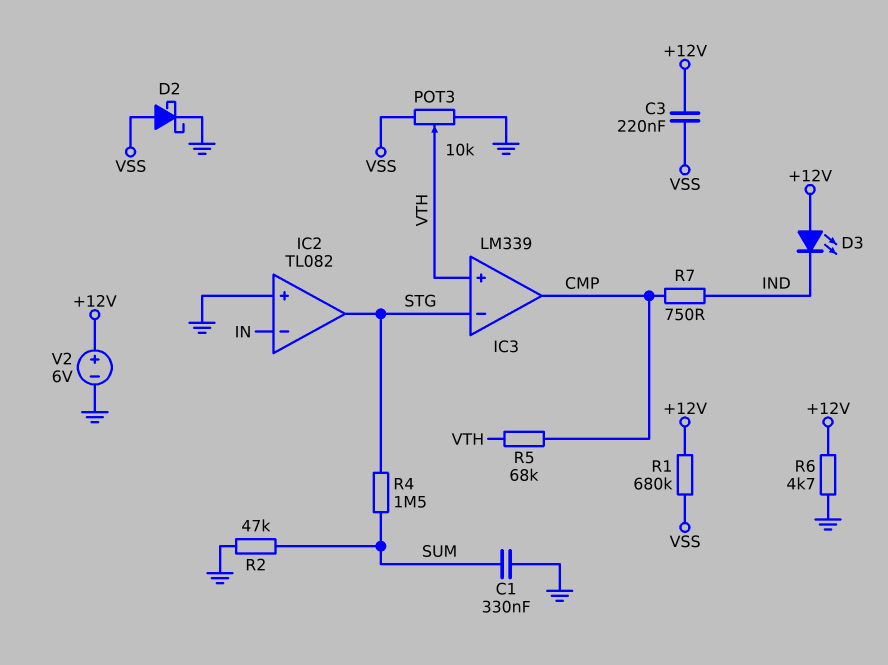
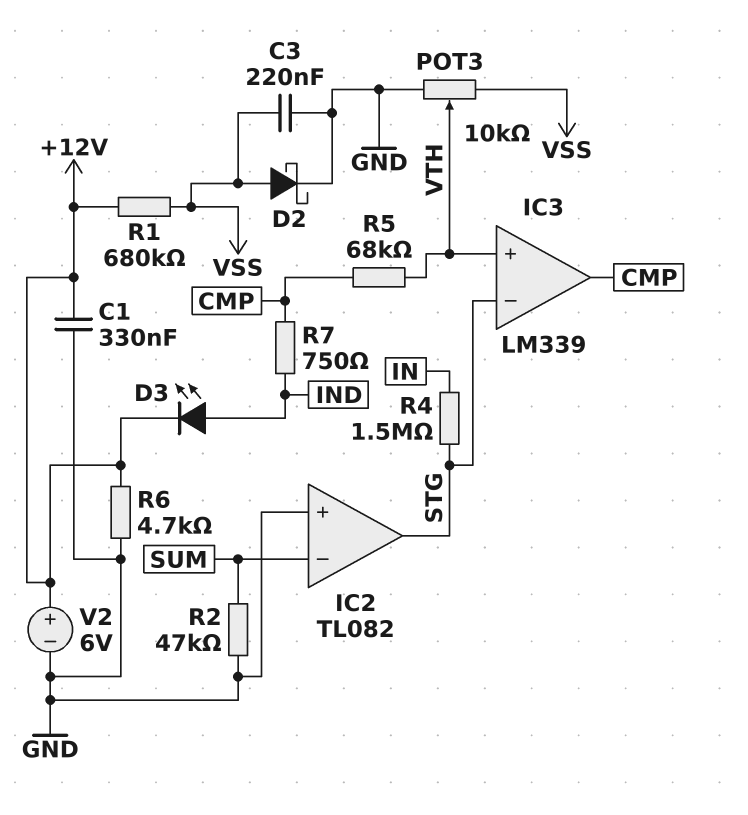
C1: 330nF (GND, SUM) -> 330nF (+12V, GND)
C3: 220nF (+12V, VSS) -> 220nF (GND, VSS)
D3: LED (A +12V, K IND) -> LED (A IND, K +12V)
IC2 pin in-: IN -> SUM
R4: 1.5M (STG, SUM) -> 1.5M (IN, STG)

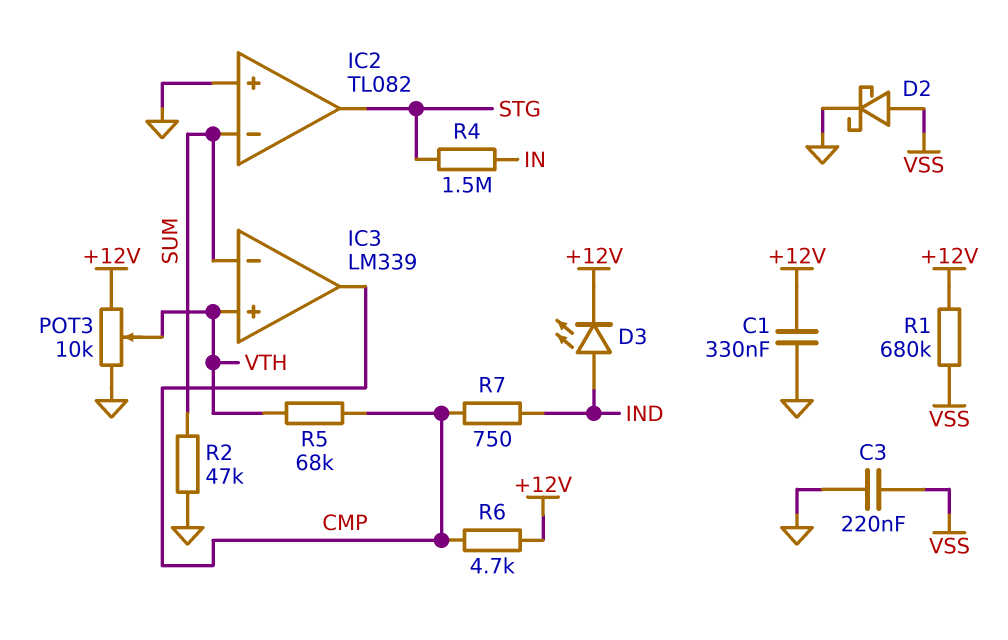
IC3 pin in-: STG -> SUM
POT3: 10k (GND, VSS, wiper VTH) -> 10k (+12V, GND, wiper VTH)
R6: 4.7k (+12V, GND) -> 4.7k (+12V, CMP)
V2: 6V (plus +12V, minus GND) -> none

